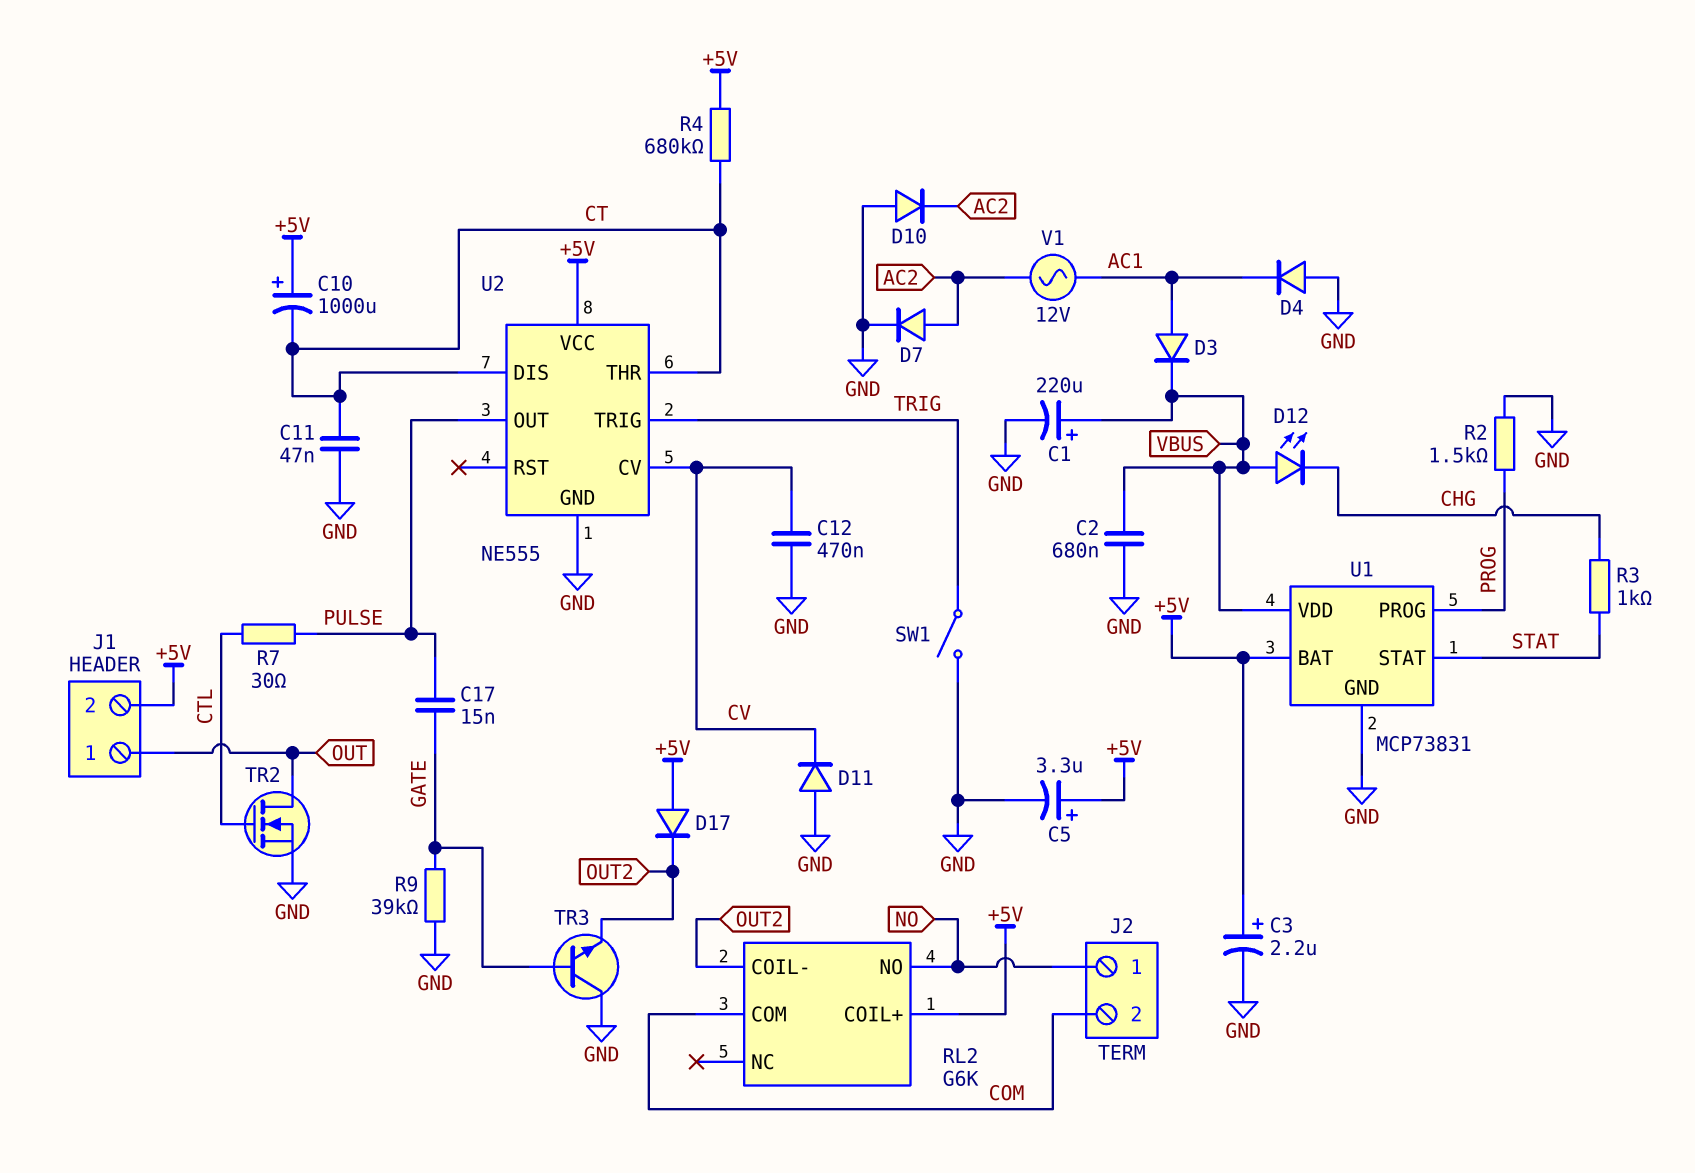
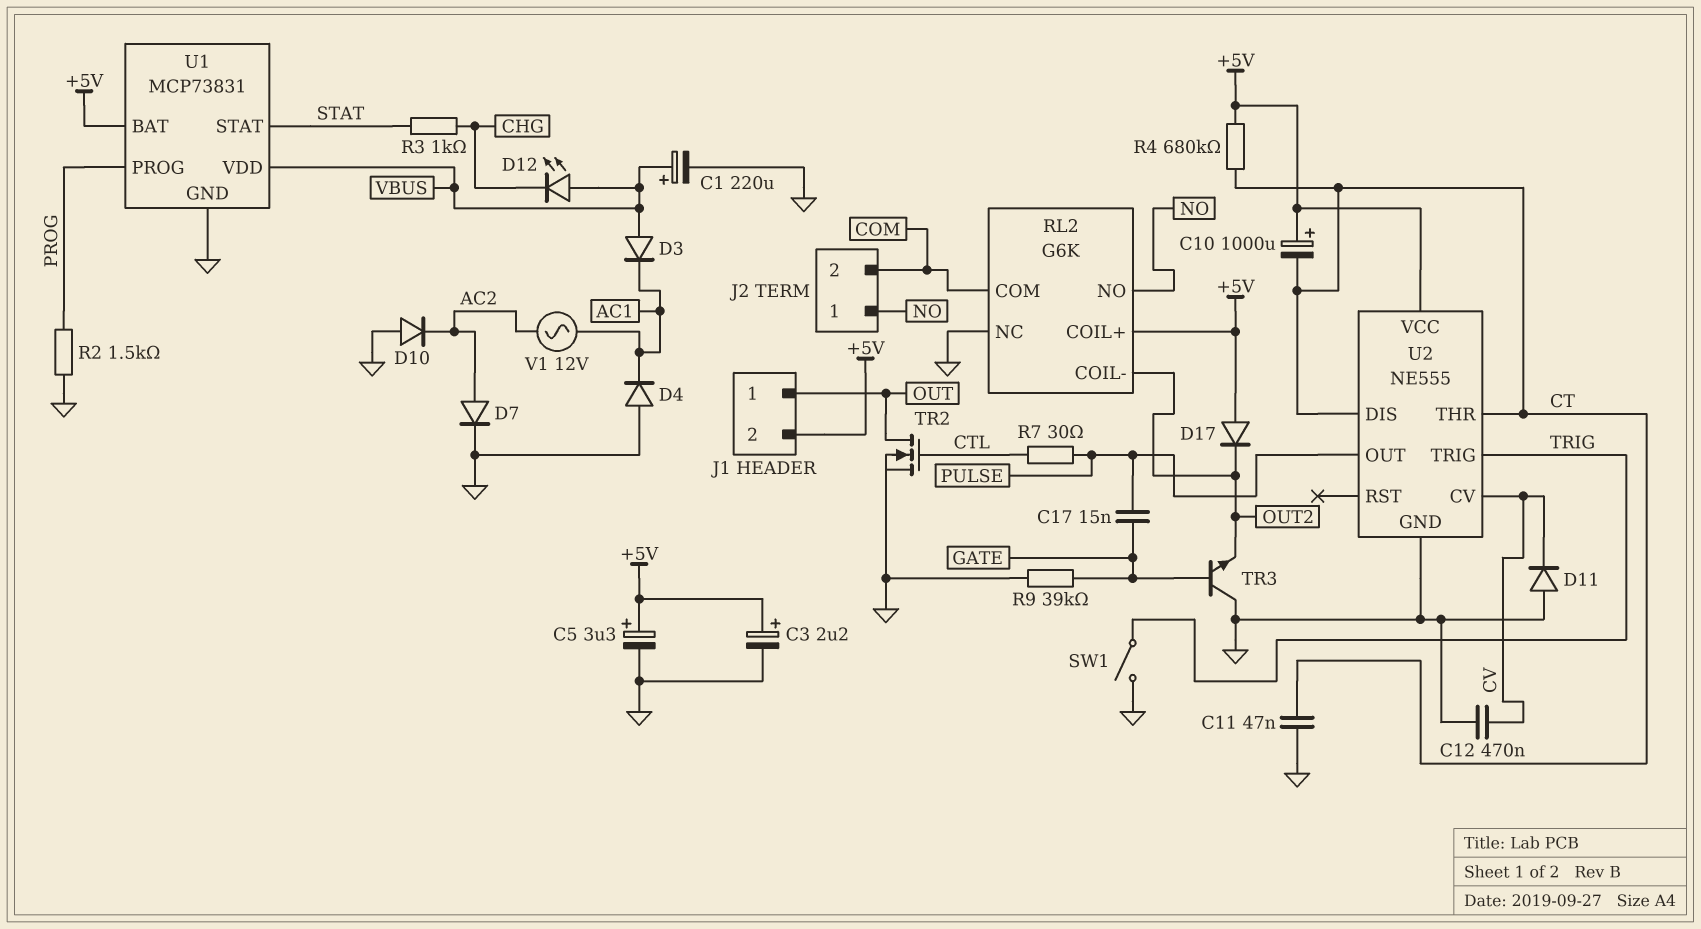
C2: 680nF (GND, VBUS) -> none
D3: diode (A AC1, K VBUS) -> diode (A VBUS, K AC1)
RL2 pin NC: none -> GND

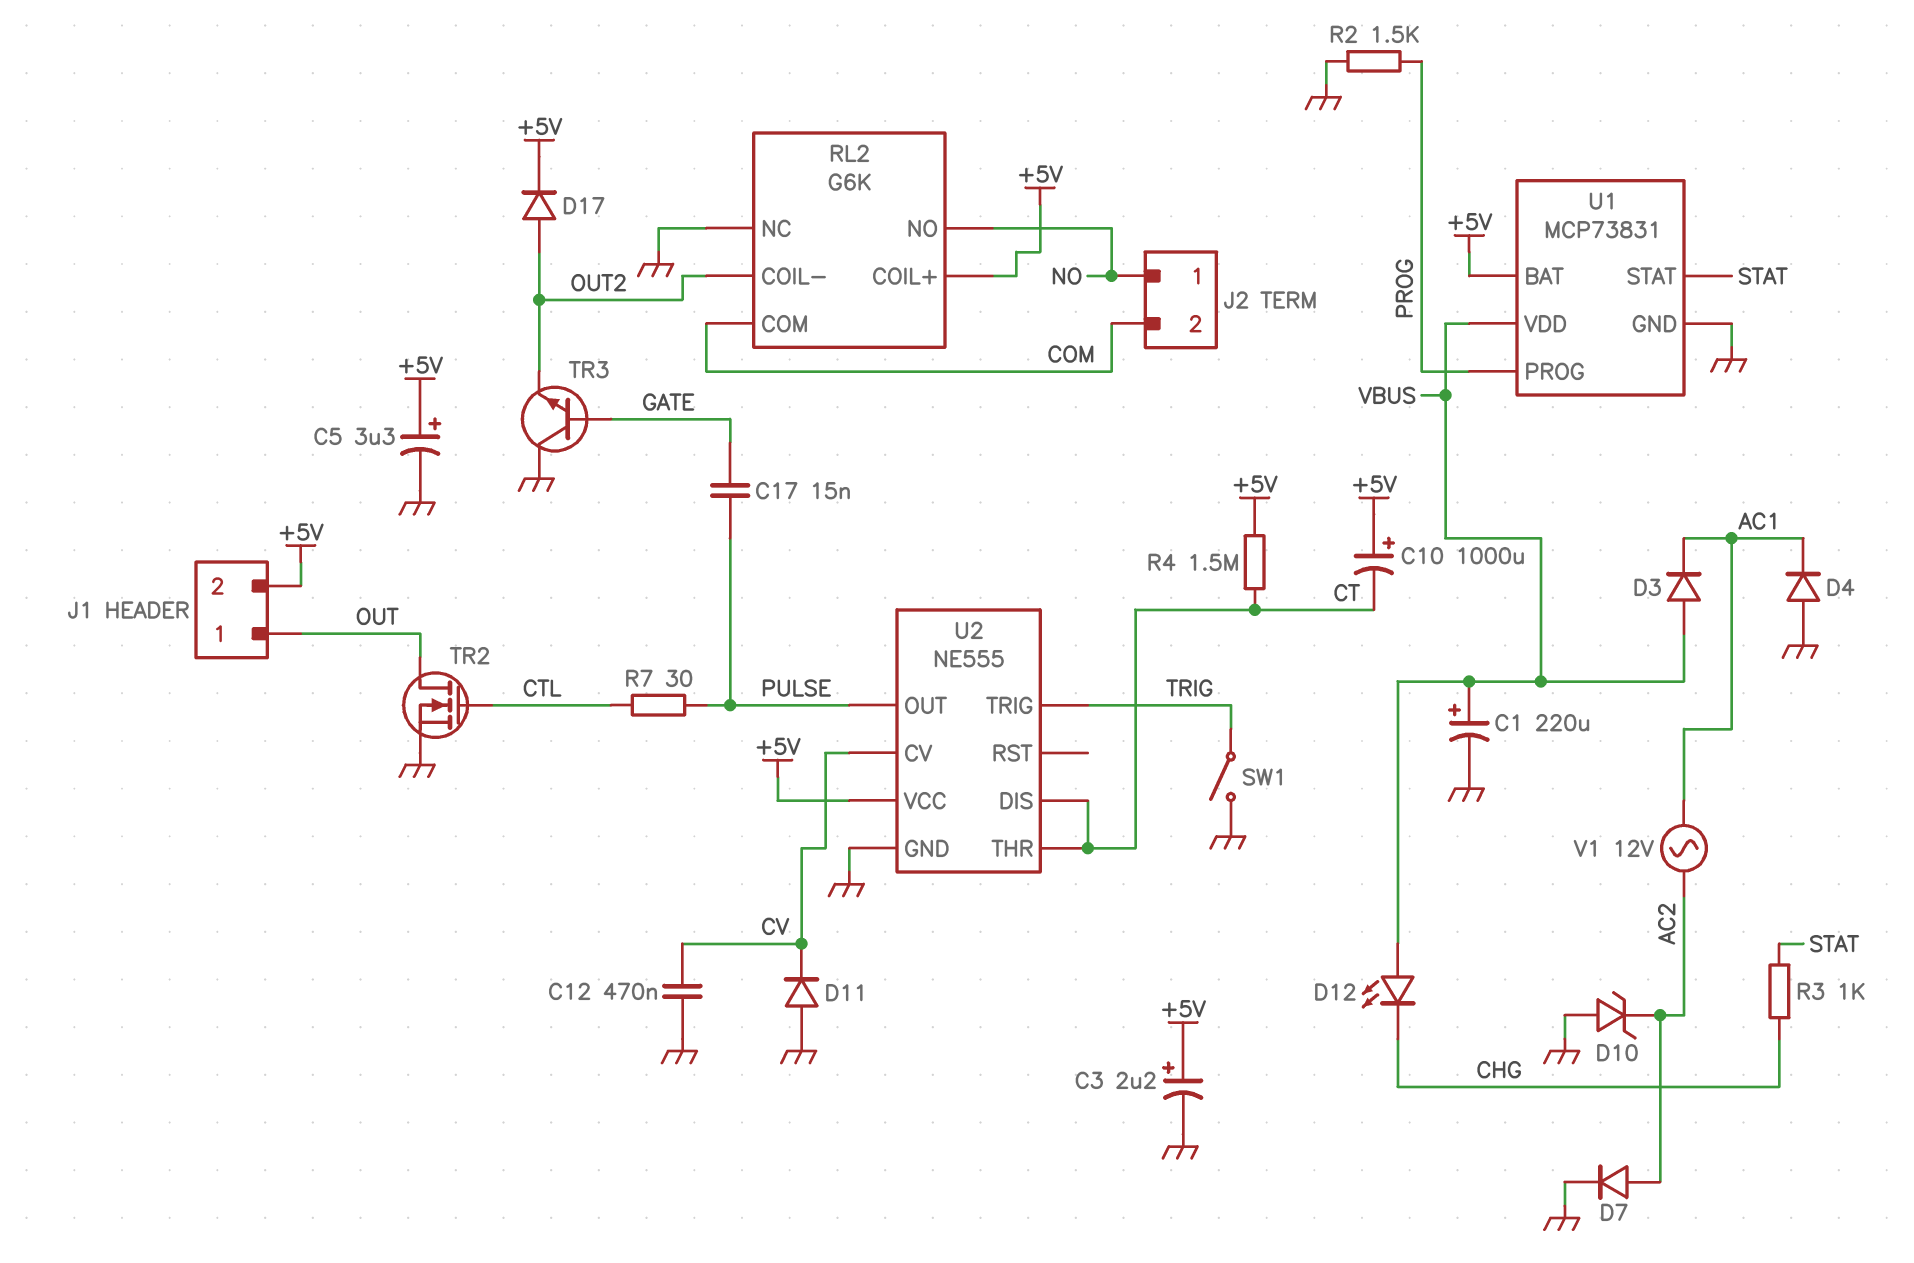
C11: 47nF (CT, GND) -> none
D10: diode (A GND, K AC2) -> zener (A GND, K AC2)
D17: diode (A +5V, K OUT2) -> diode (A OUT2, K +5V)
R4: 680k (+5V, CT) -> 1.5M (+5V, CT)
R9: 39k (GATE, GND) -> none

